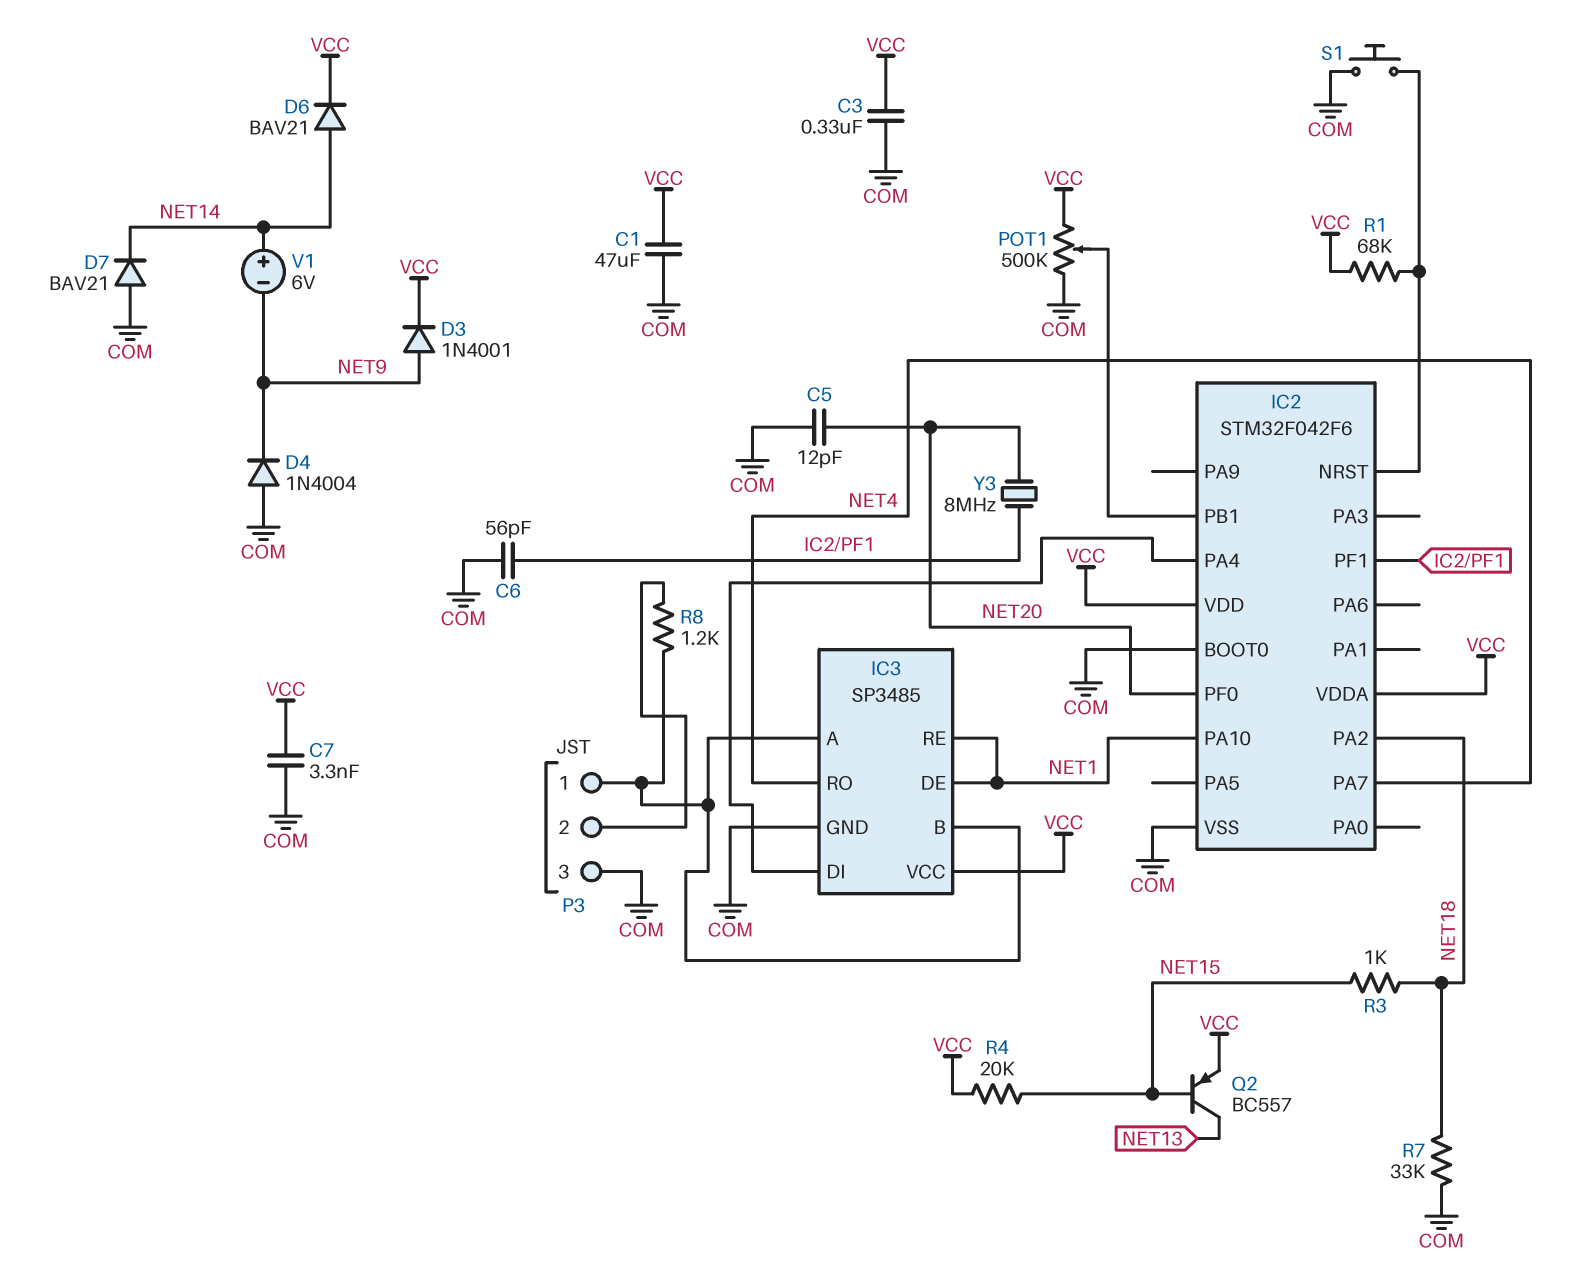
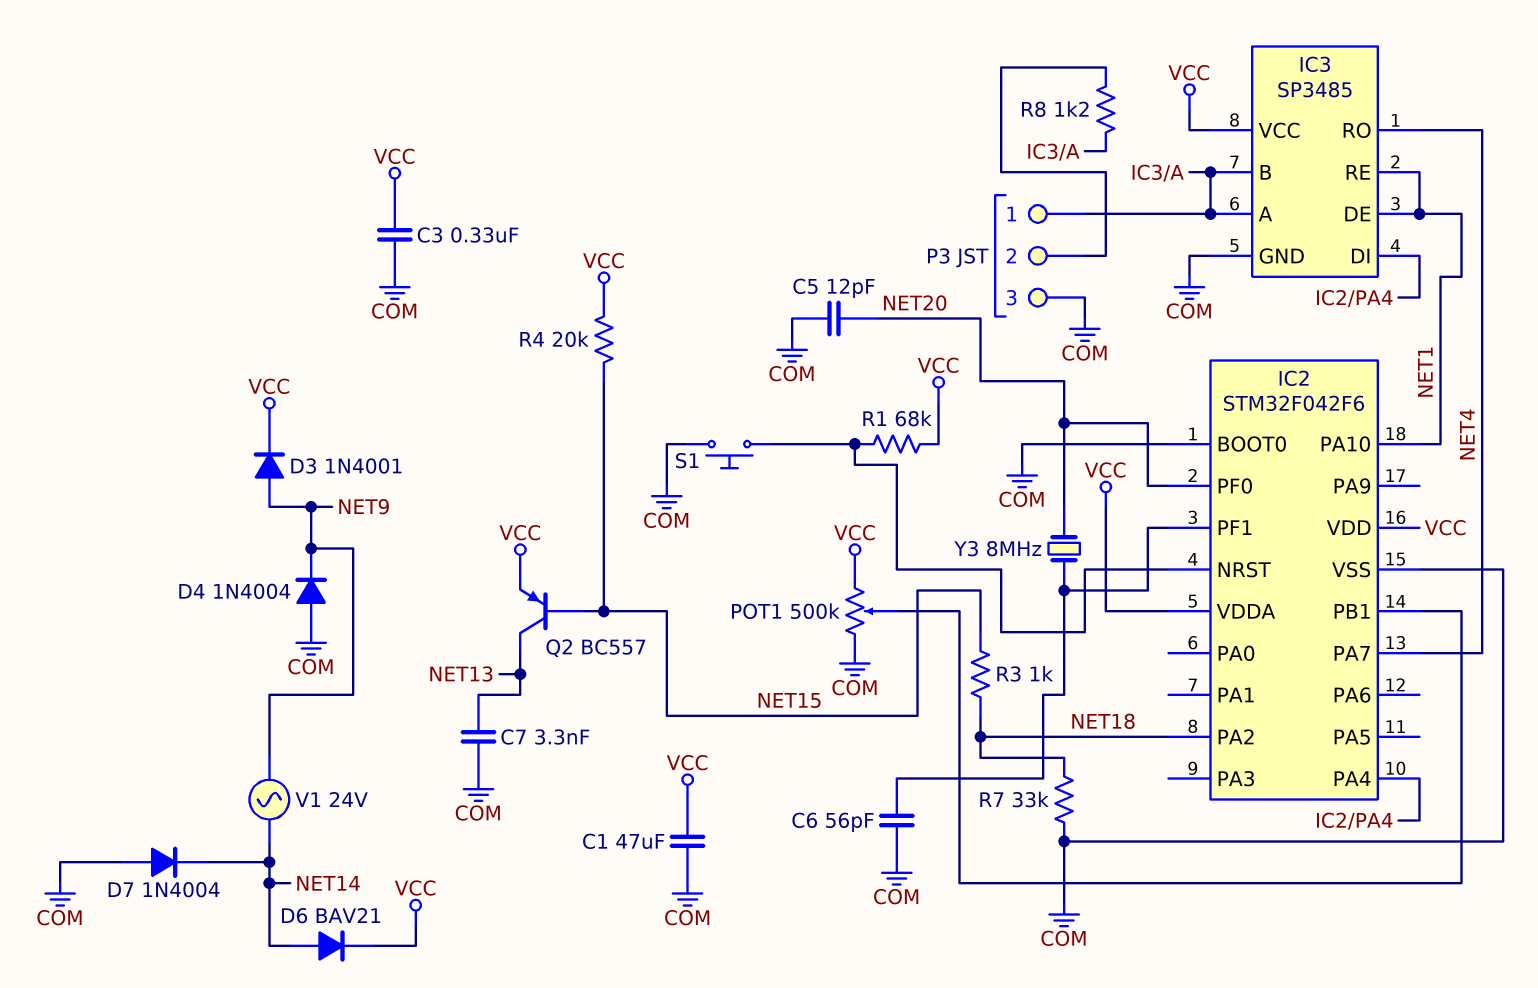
C7: 3.3nF (COM, VCC) -> 3.3nF (COM, NET13)
D7: diode BAV21 (A COM, K NET14) -> diode 1N4004 (A COM, K NET14)
V1: 6V (plus NET14, minus NET9) -> AC 24V (NET9, NET14)

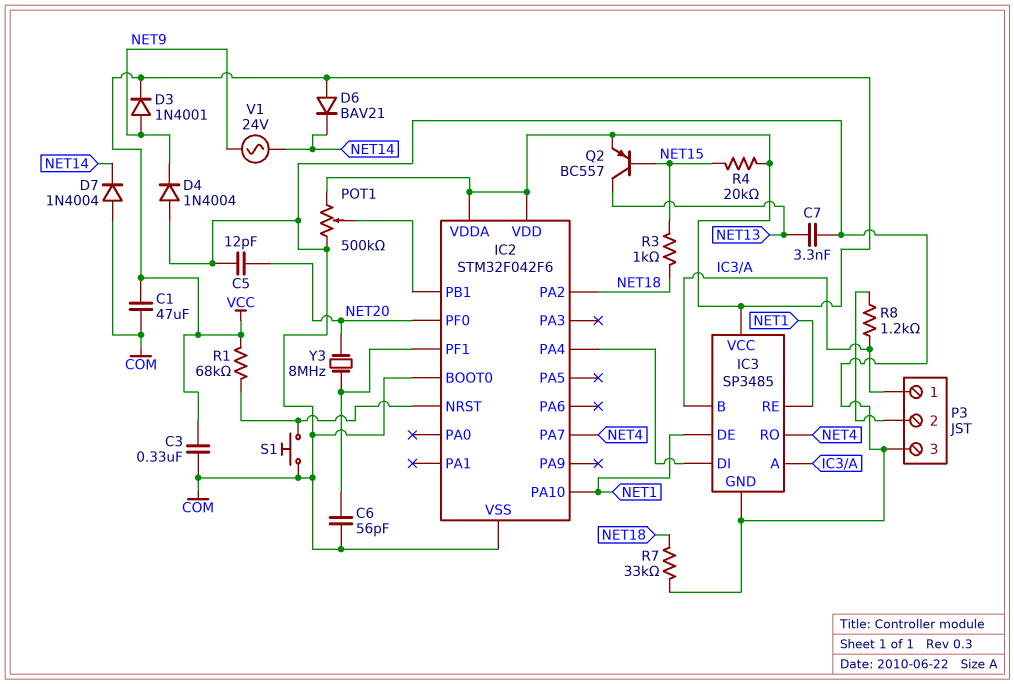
D6: diode BAV21 (A NET14, K VCC) -> diode BAV21 (A VCC, K NET14)

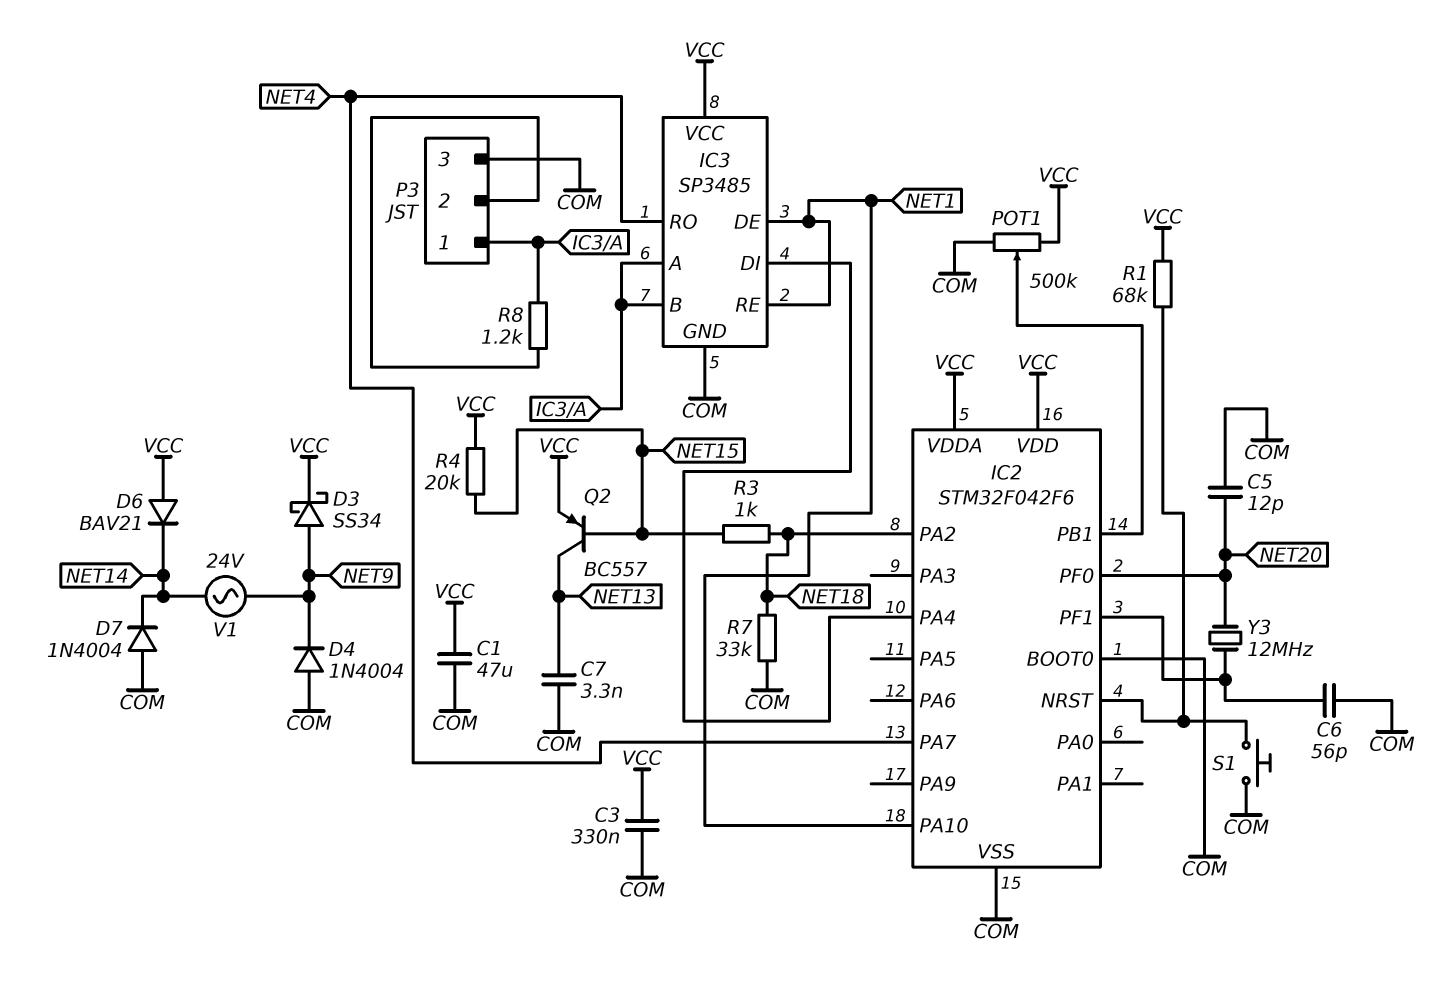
D3: diode 1N4001 (A NET9, K VCC) -> schottky SS34 (A NET9, K VCC)
Y3: 8MHz (IC2/PF1, NET20) -> 12MHz (IC2/PF1, NET20)

